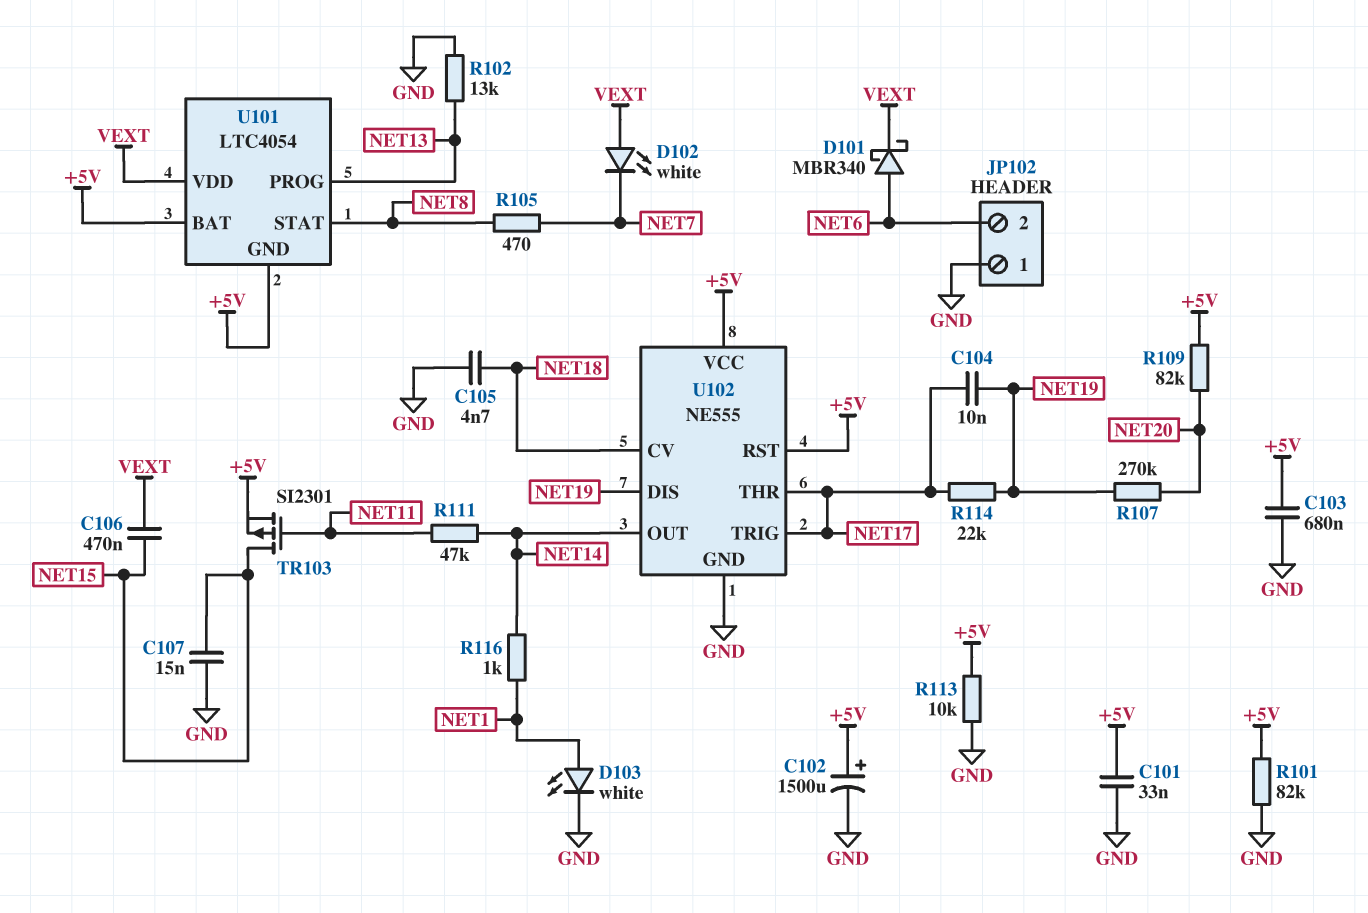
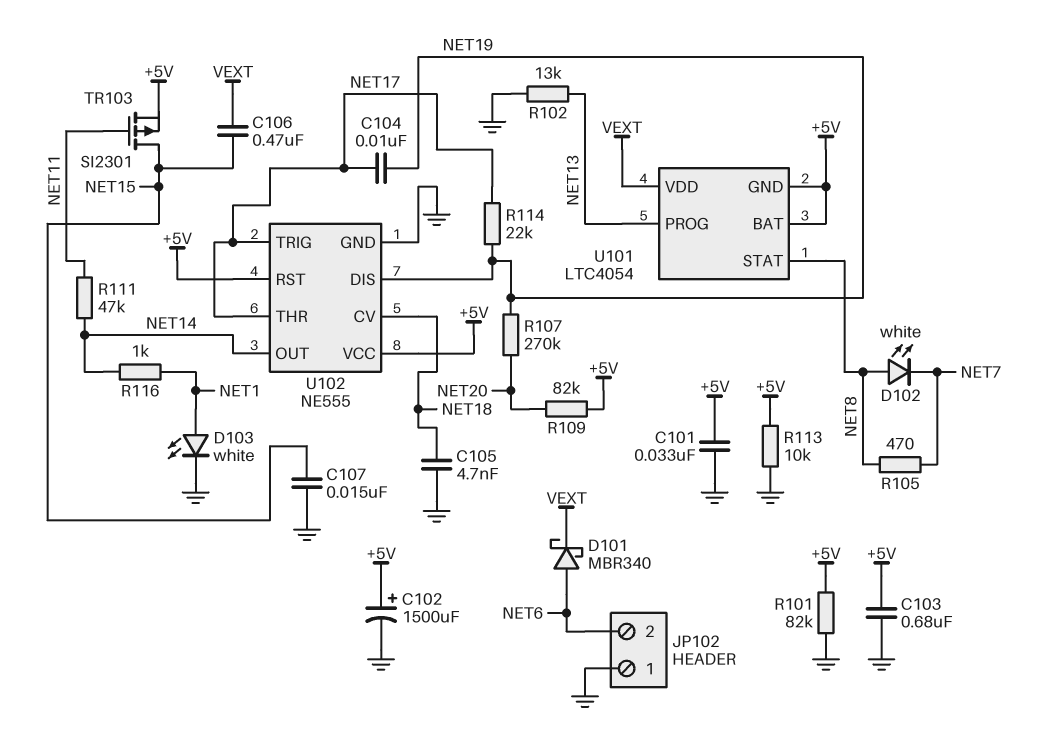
D102: LED white (A VEXT, K NET7) -> LED white (A NET8, K NET7)

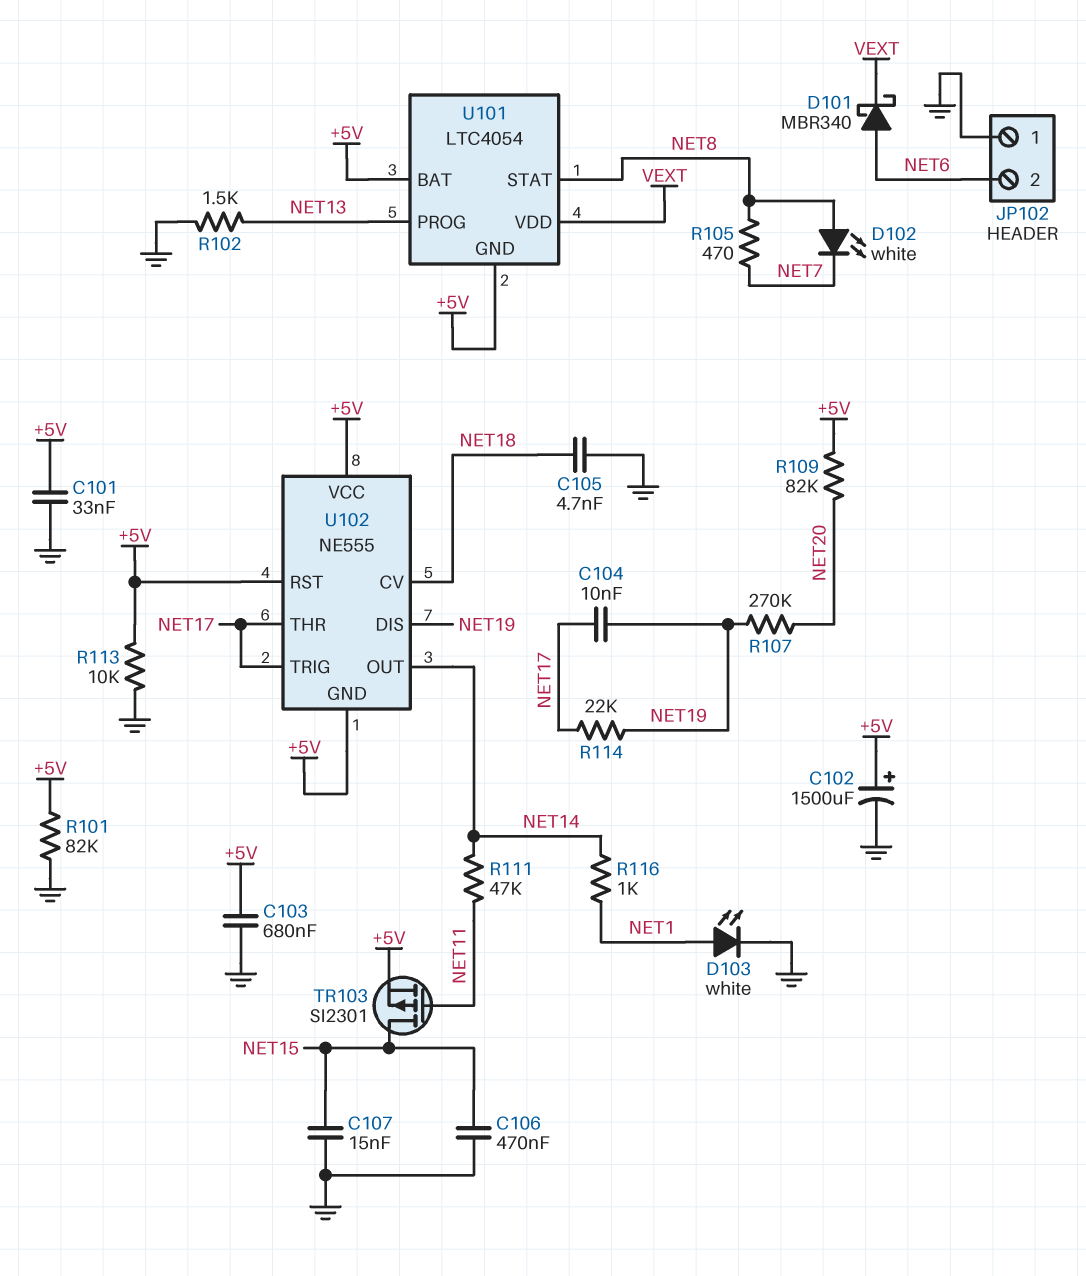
C106: 470nF (NET15, VEXT) -> 470nF (GND, NET15)
R102: 13k (GND, NET13) -> 1.5k (GND, NET13)
U102 pin GND: GND -> +5V

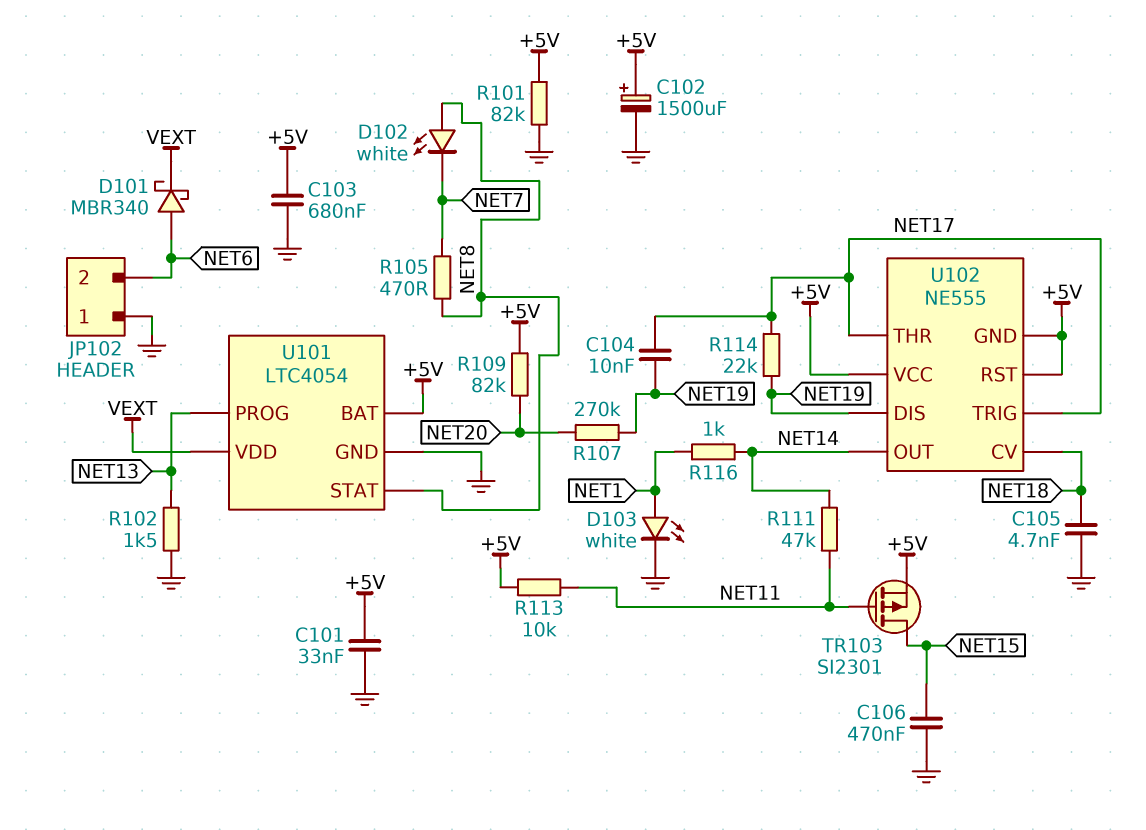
C107: 15nF (GND, NET15) -> none
R113: 10k (+5V, GND) -> 10k (+5V, NET11)
U101 pin GND: +5V -> GND

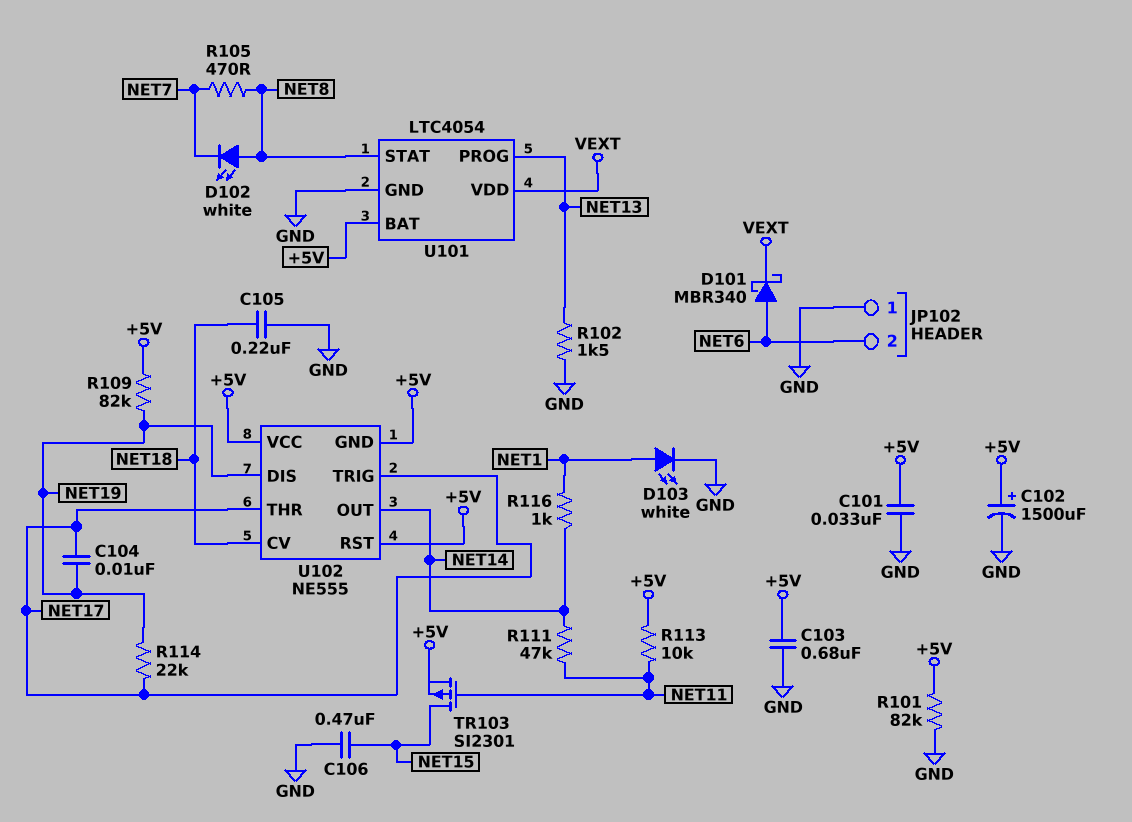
C105: 4.7nF (GND, NET18) -> 220nF (GND, NET18)
R107: 270k (NET19, NET20) -> none
R109: 82k (+5V, NET20) -> 82k (+5V, NET19)

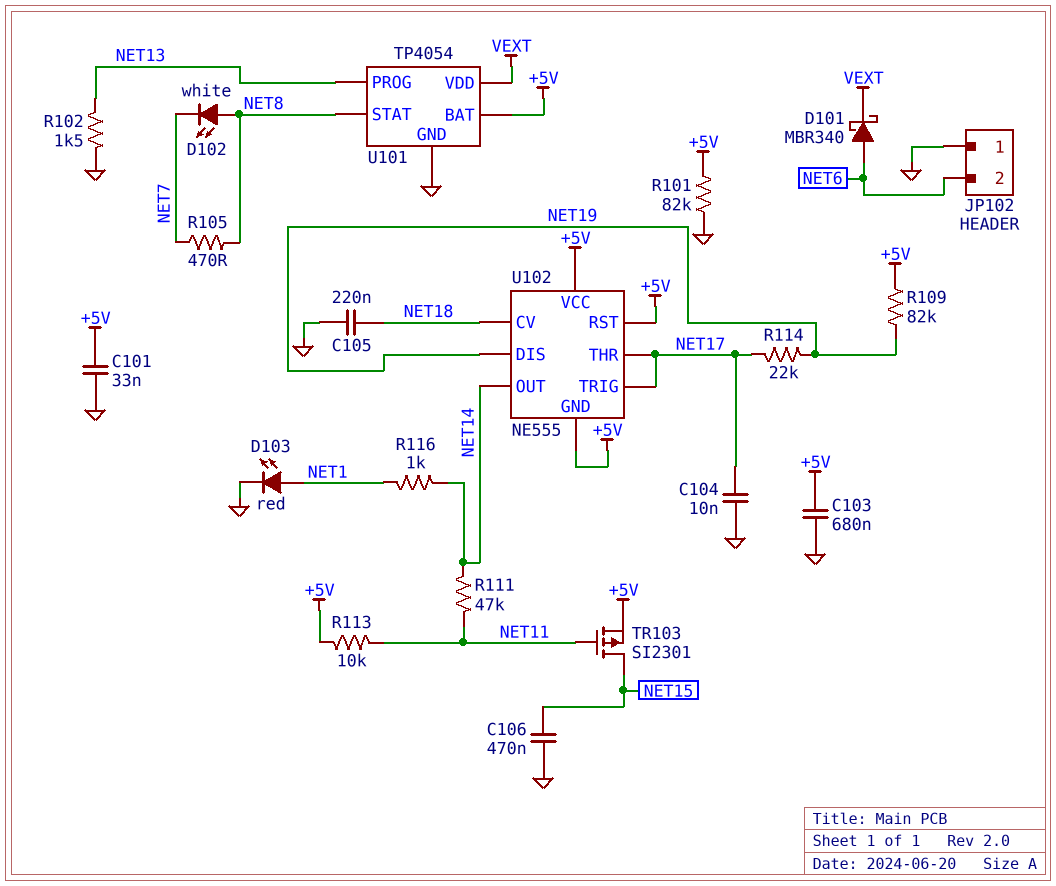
C102: 1500uF (plus +5V, minus GND) -> none
C104: 10nF (NET17, NET19) -> 10nF (GND, NET17)
D103: LED white (A NET1, K GND) -> LED red (A NET1, K GND)
U101: LTC4054 -> TP4054

